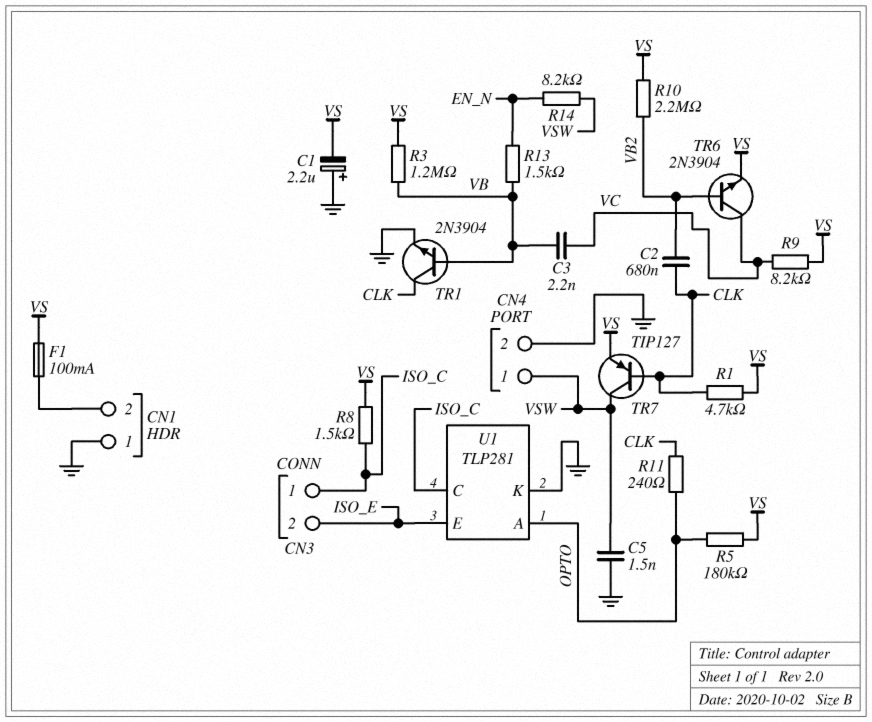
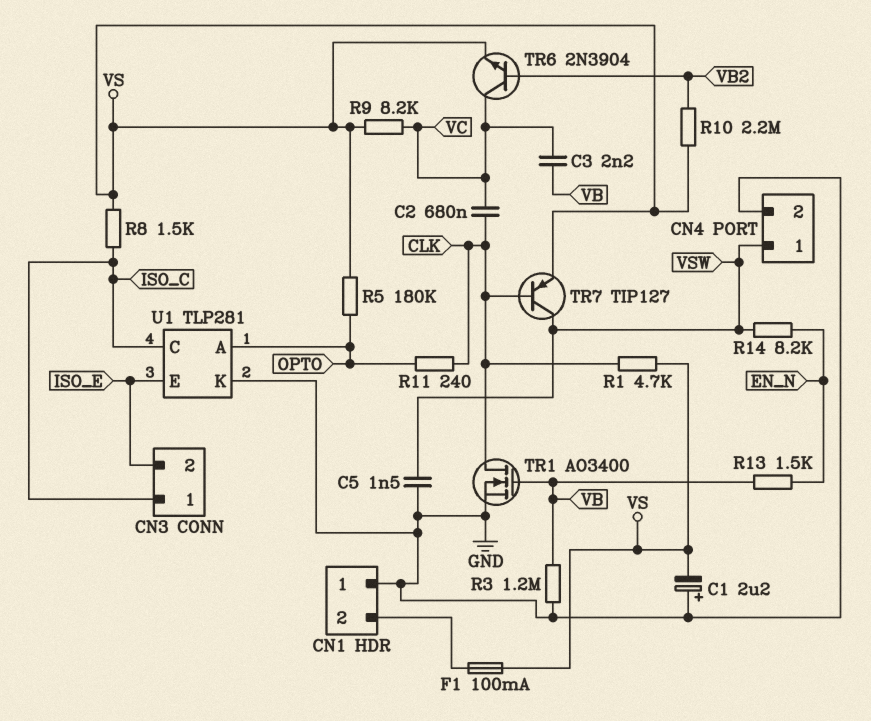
C2: 680nF (CLK, VB2) -> 680nF (CLK, VC)
R3: 1.2M (VB, VS) -> 1.2M (GND, VB)
TR1: NPN 2N3904 (B VB, C CLK, E GND) -> NMOS AO3400 (G VB, D CLK, S GND)

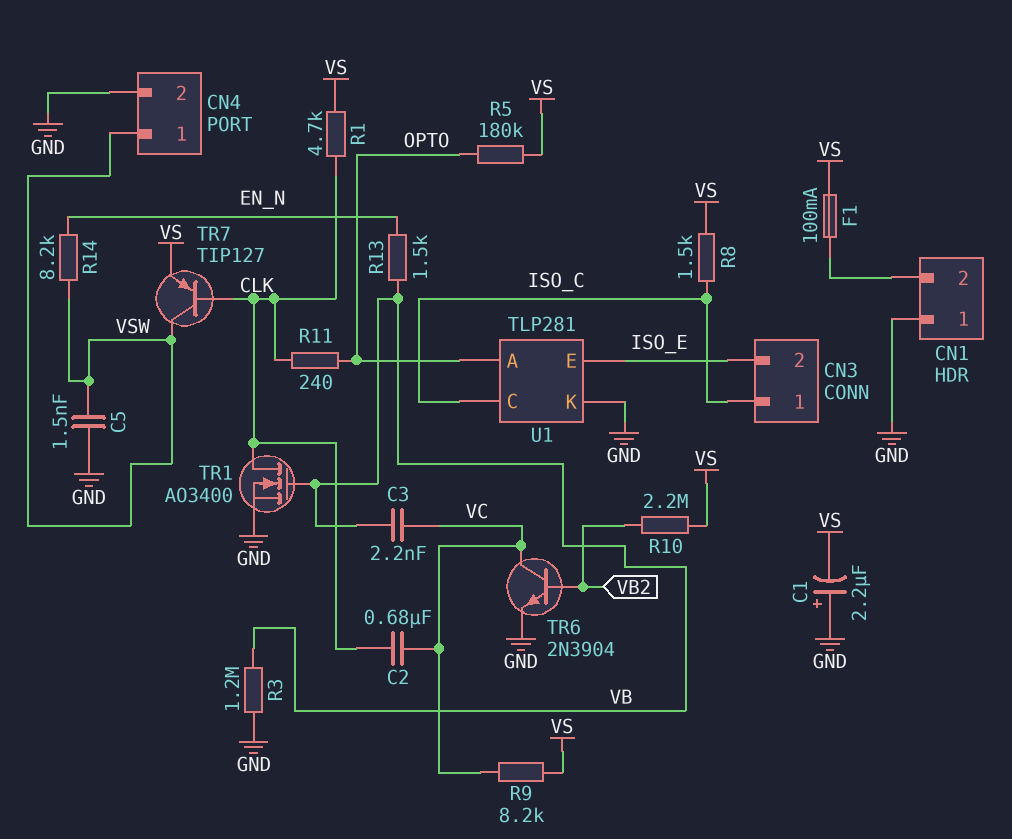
TR6: NPN 2N3904 (B VB2, C VC, E VS) -> NPN 2N3904 (B VB2, C VC, E GND)

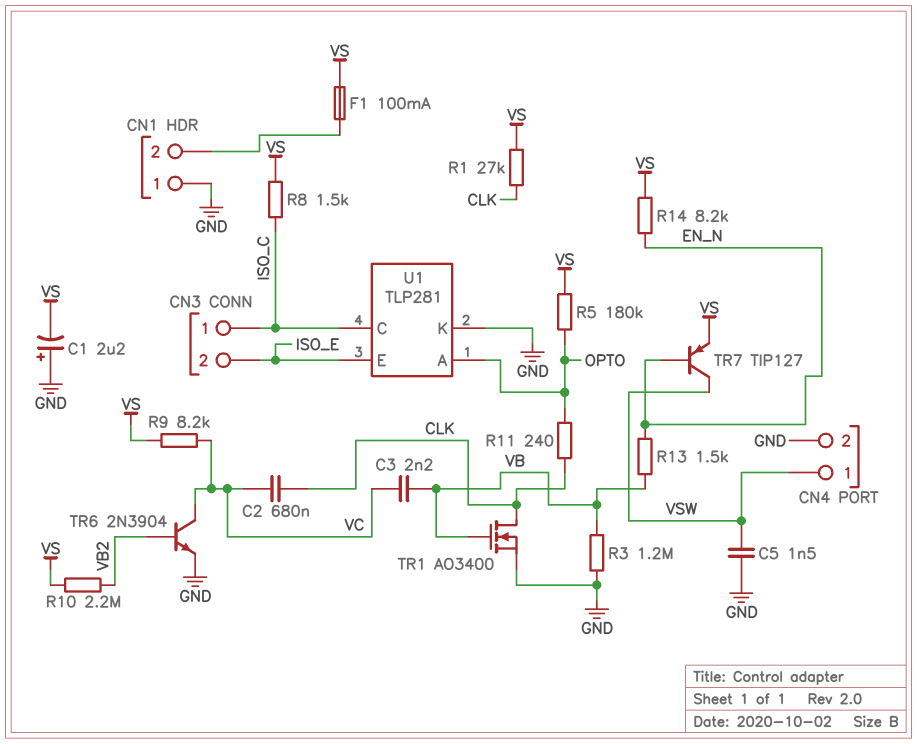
R1: 4.7k (CLK, VS) -> 27k (CLK, VS)
R14: 8.2k (EN_N, VSW) -> 8.2k (EN_N, VS)
TR7: PNP TIP127 (B CLK, C VSW, E VS) -> PNP TIP127 (B EN_N, C VSW, E VS)

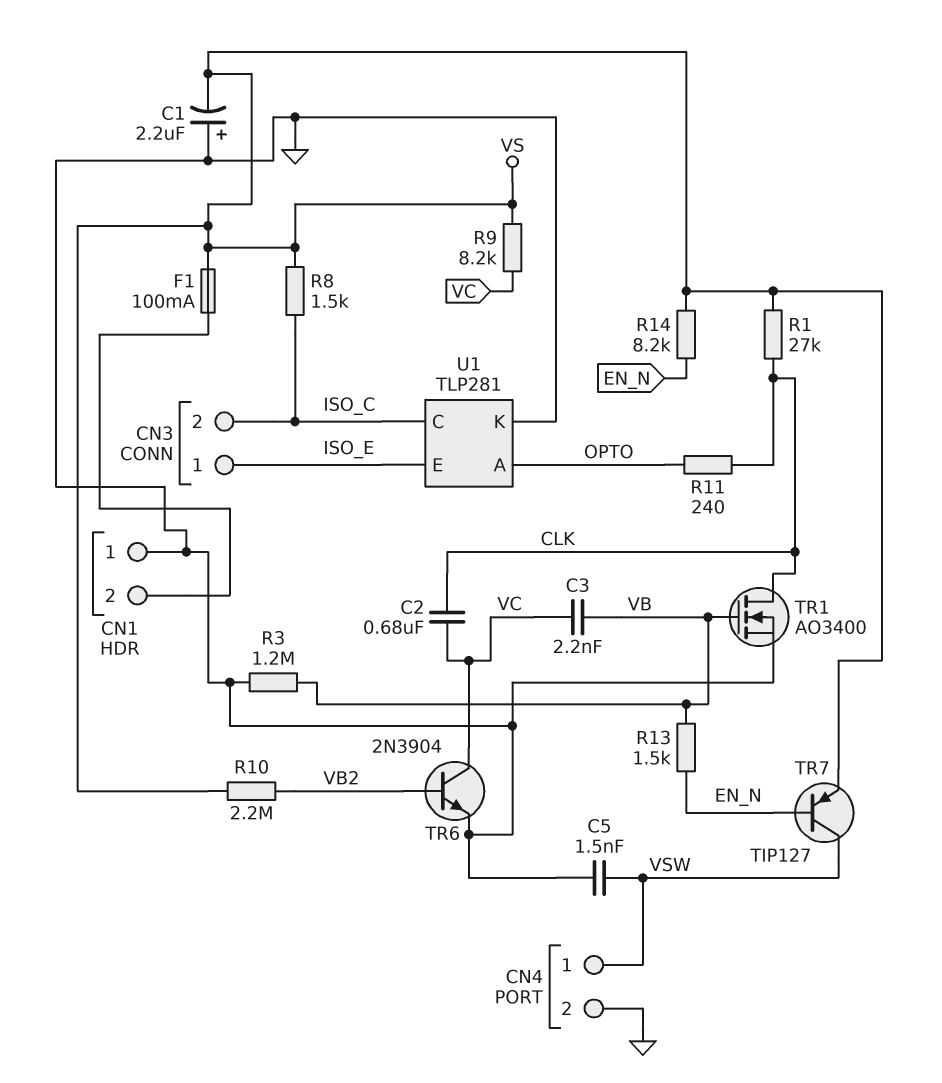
CN3 pin 1: ISO_C -> ISO_E
CN3 pin 2: ISO_E -> ISO_C
R5: 180k (OPTO, VS) -> none

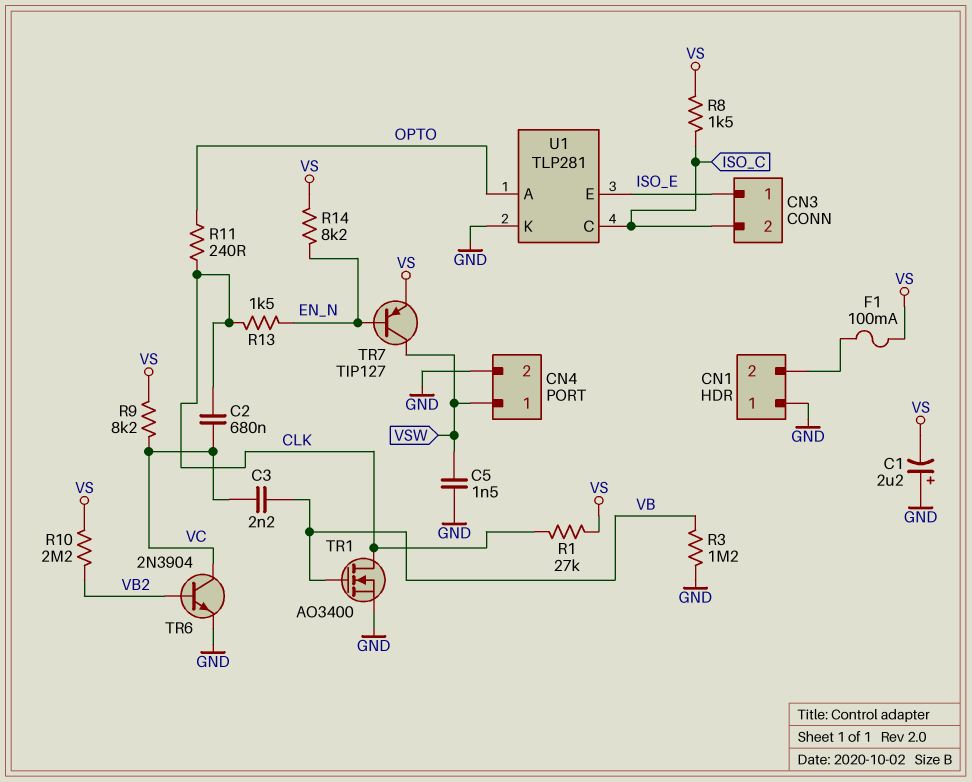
R13: 1.5k (EN_N, VB) -> 1.5k (CLK, EN_N)

